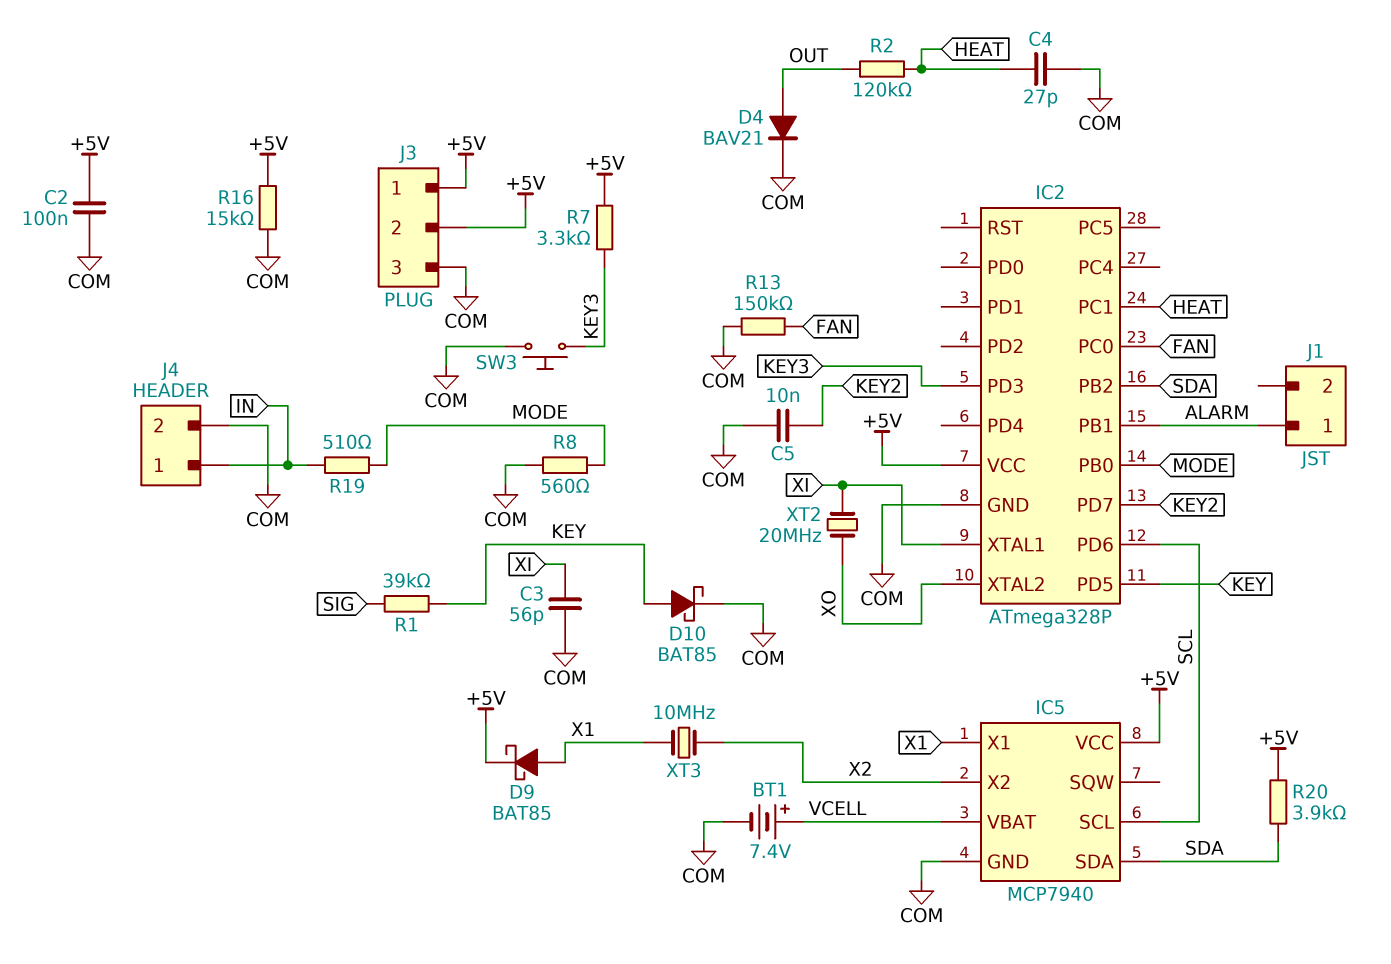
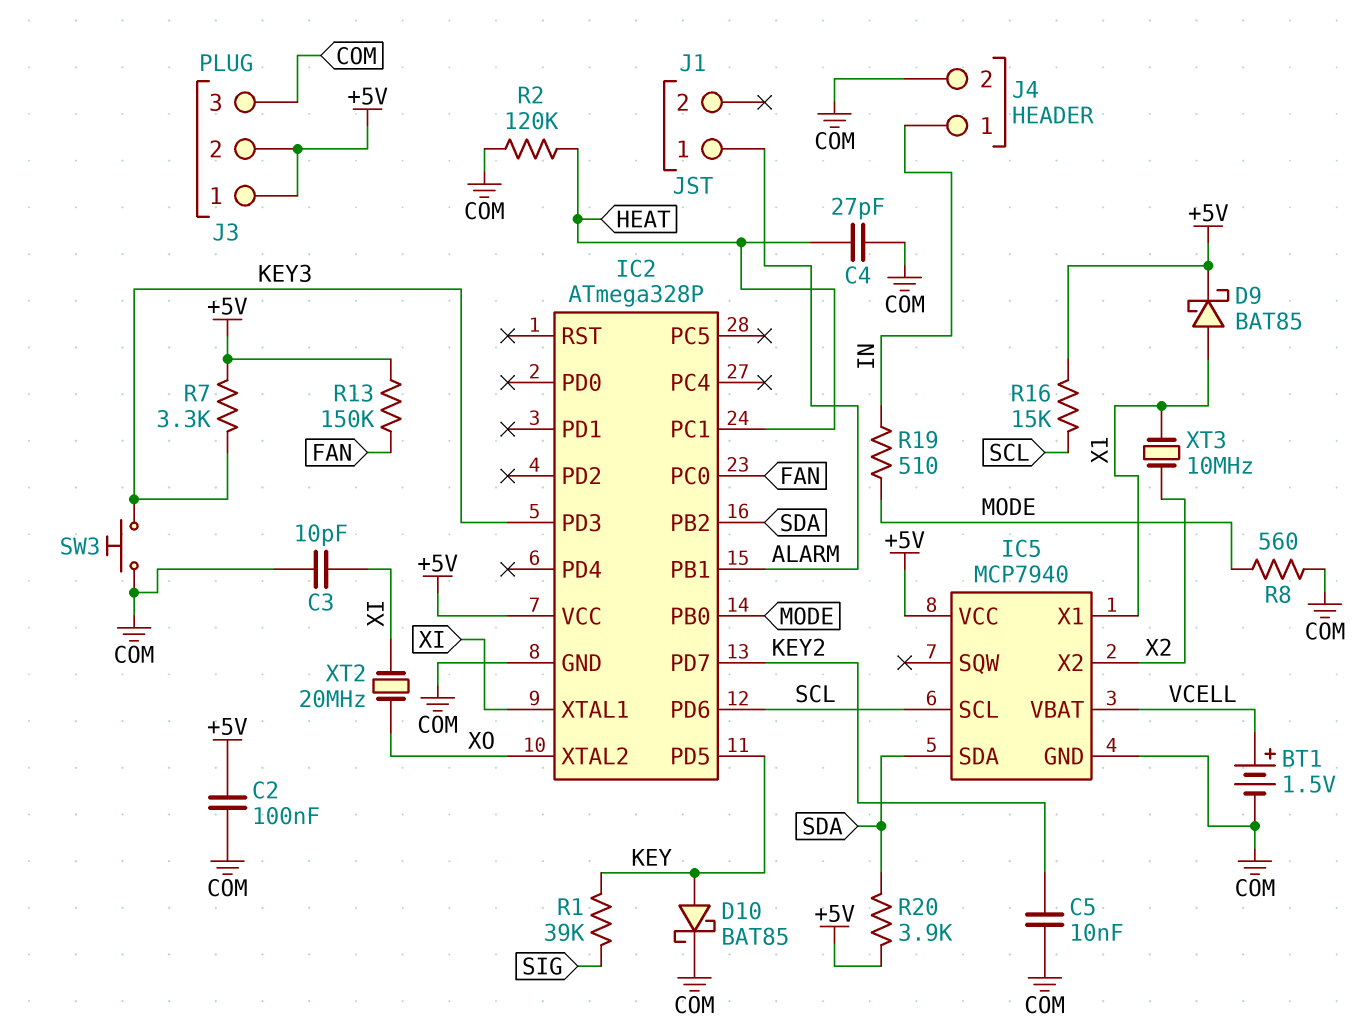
BT1: 7.4V (plus VCELL, minus COM) -> 1.5V (plus VCELL, minus COM)
C3: 56pF (COM, XI) -> 10pF (COM, XI)
D4: diode BAV21 (A OUT, K COM) -> none
R2: 120k (HEAT, OUT) -> 120k (COM, HEAT)
R13: 150k (COM, FAN) -> 150k (+5V, FAN)
R16: 15k (+5V, COM) -> 15k (+5V, SCL)

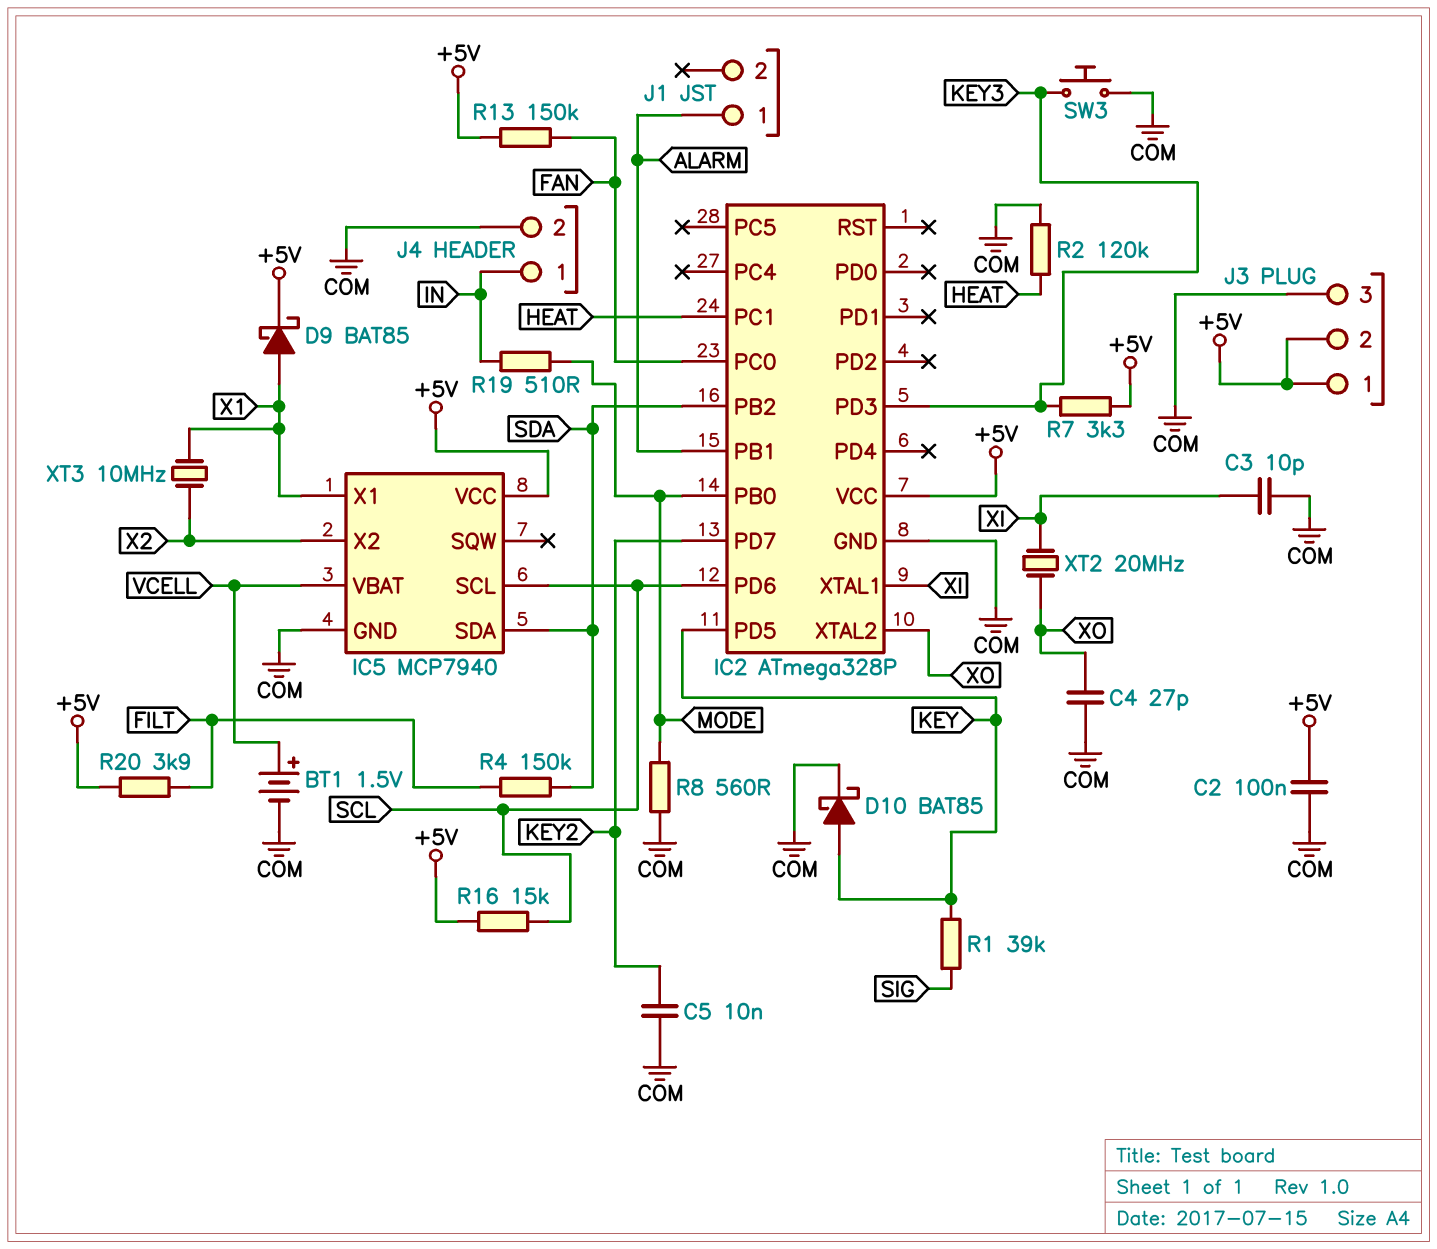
C4: 27pF (COM, HEAT) -> 27pF (COM, XO)
R4: none -> 150k (FILT, SDA)
R20: 3.9k (+5V, SDA) -> 3.9k (+5V, FILT)

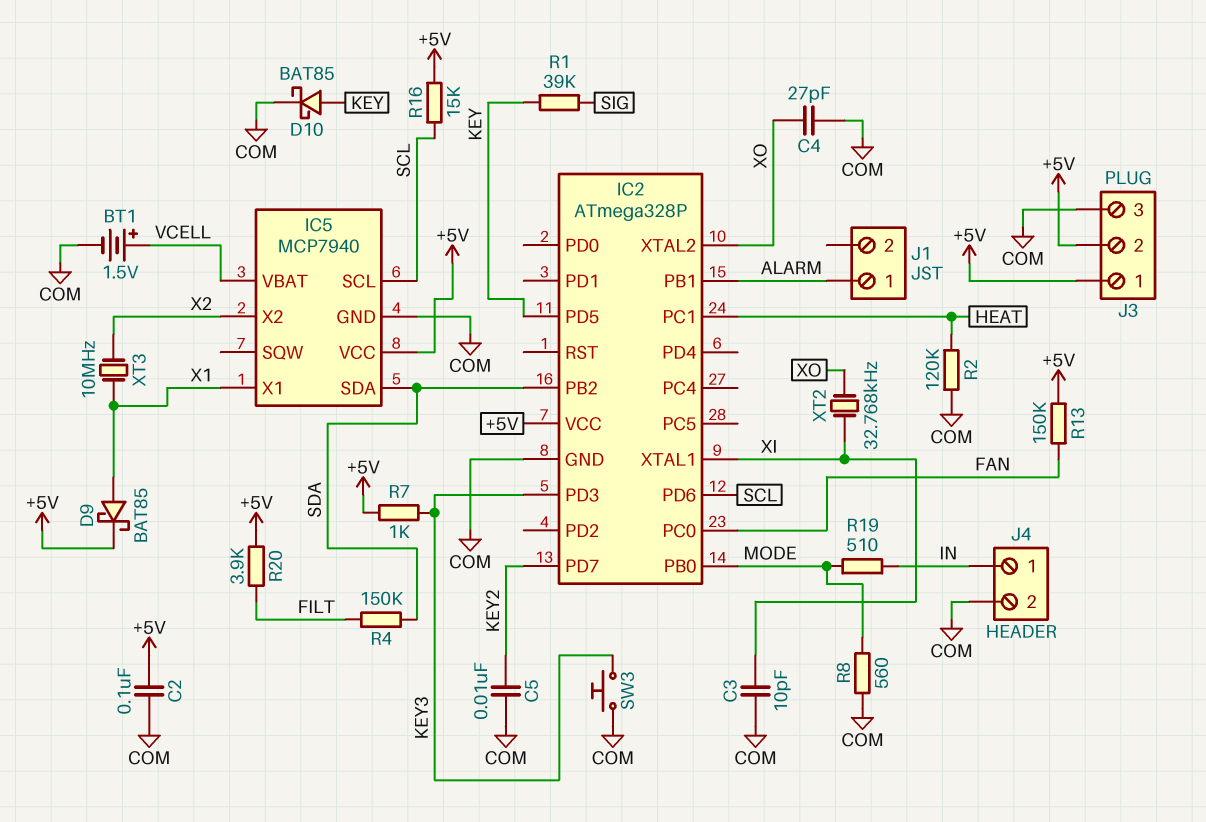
R7: 3.3k (+5V, KEY3) -> 1k (+5V, KEY3)
XT2: 20MHz (XI, XO) -> 32.768kHz (XI, XO)

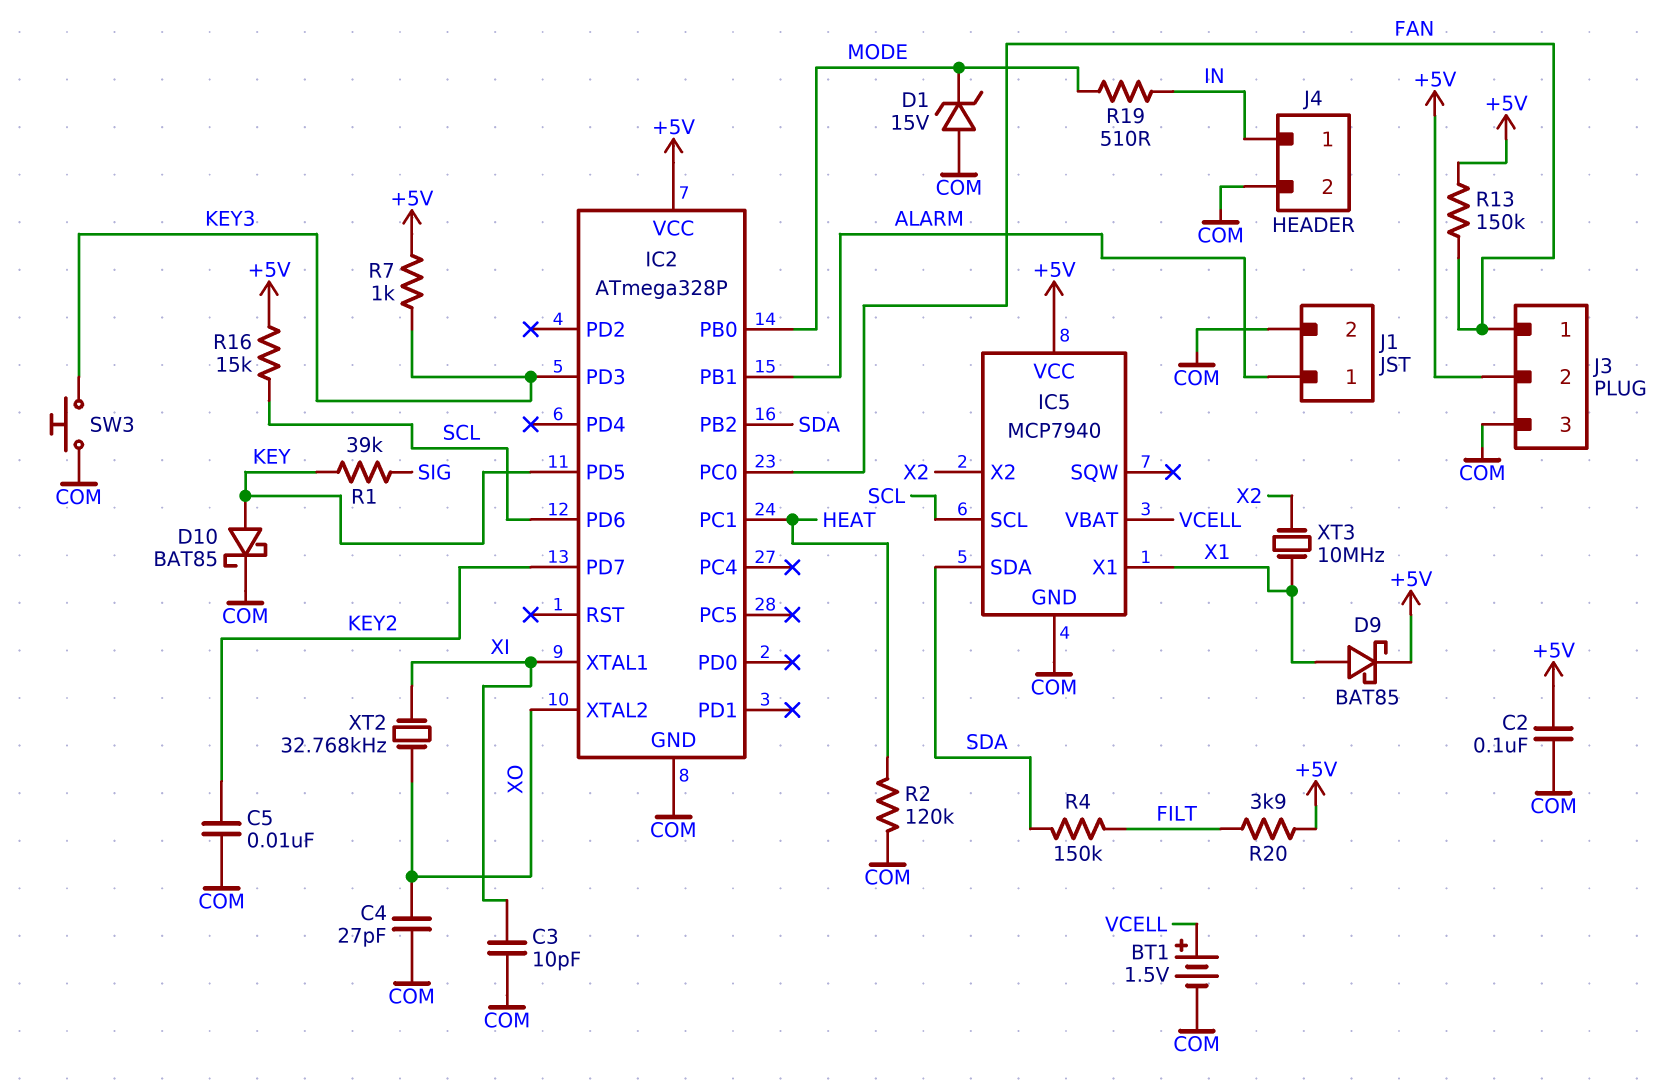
D1: none -> zener 15V (A COM, K MODE)
J1 pin 2: none -> COM
J3 pin 1: +5V -> FAN
R8: 560 (COM, MODE) -> none

